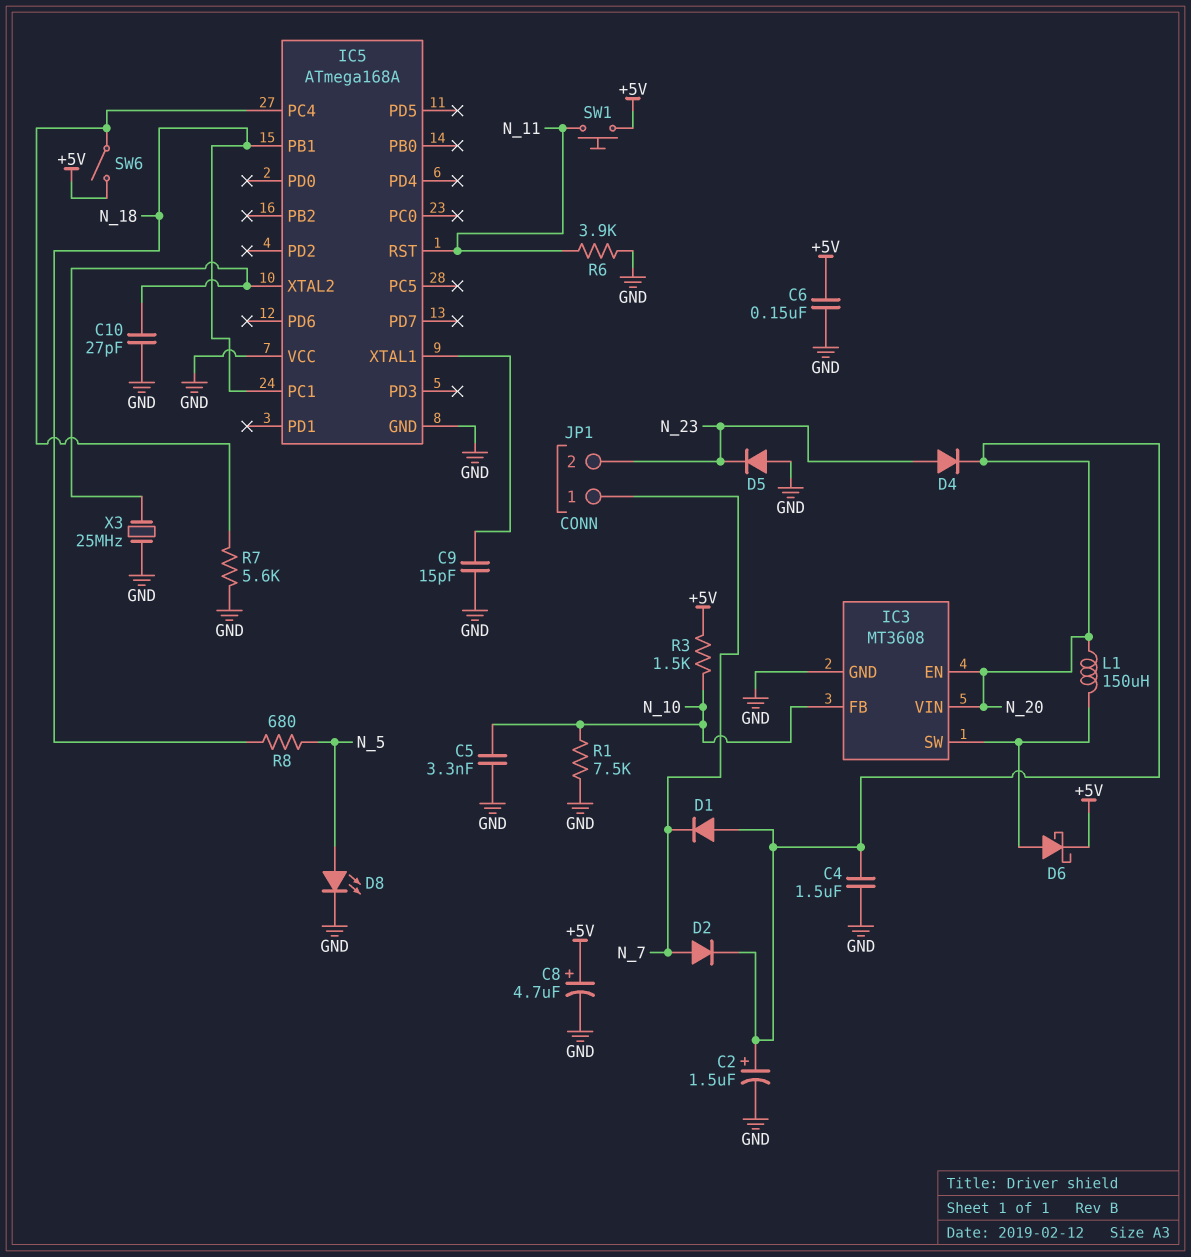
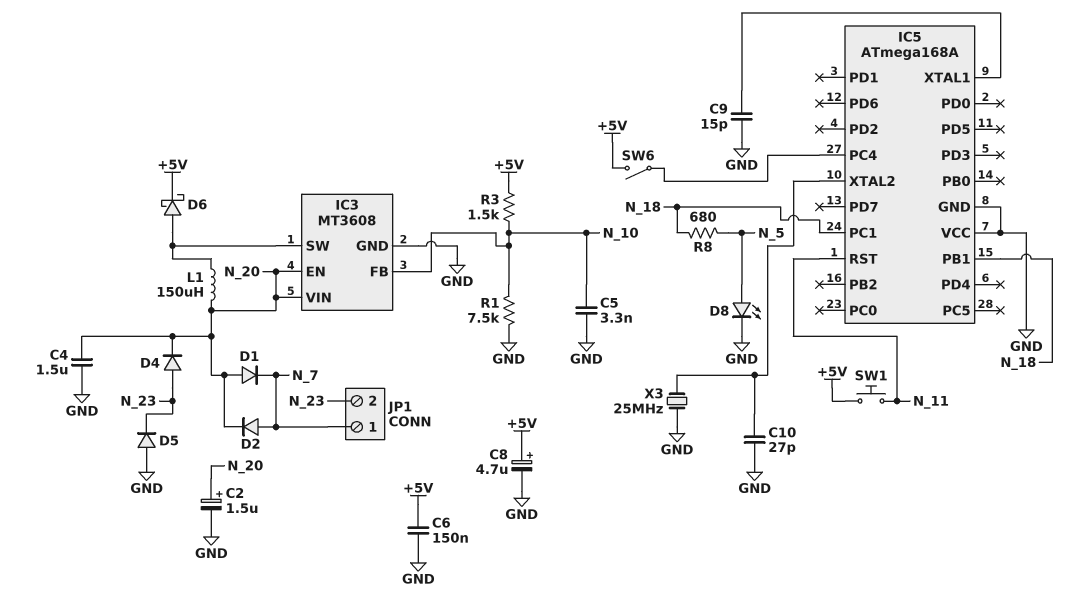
R6: 3.9k (GND, N_11) -> none
R7: 5.6k (GND, IC5/PC4) -> none

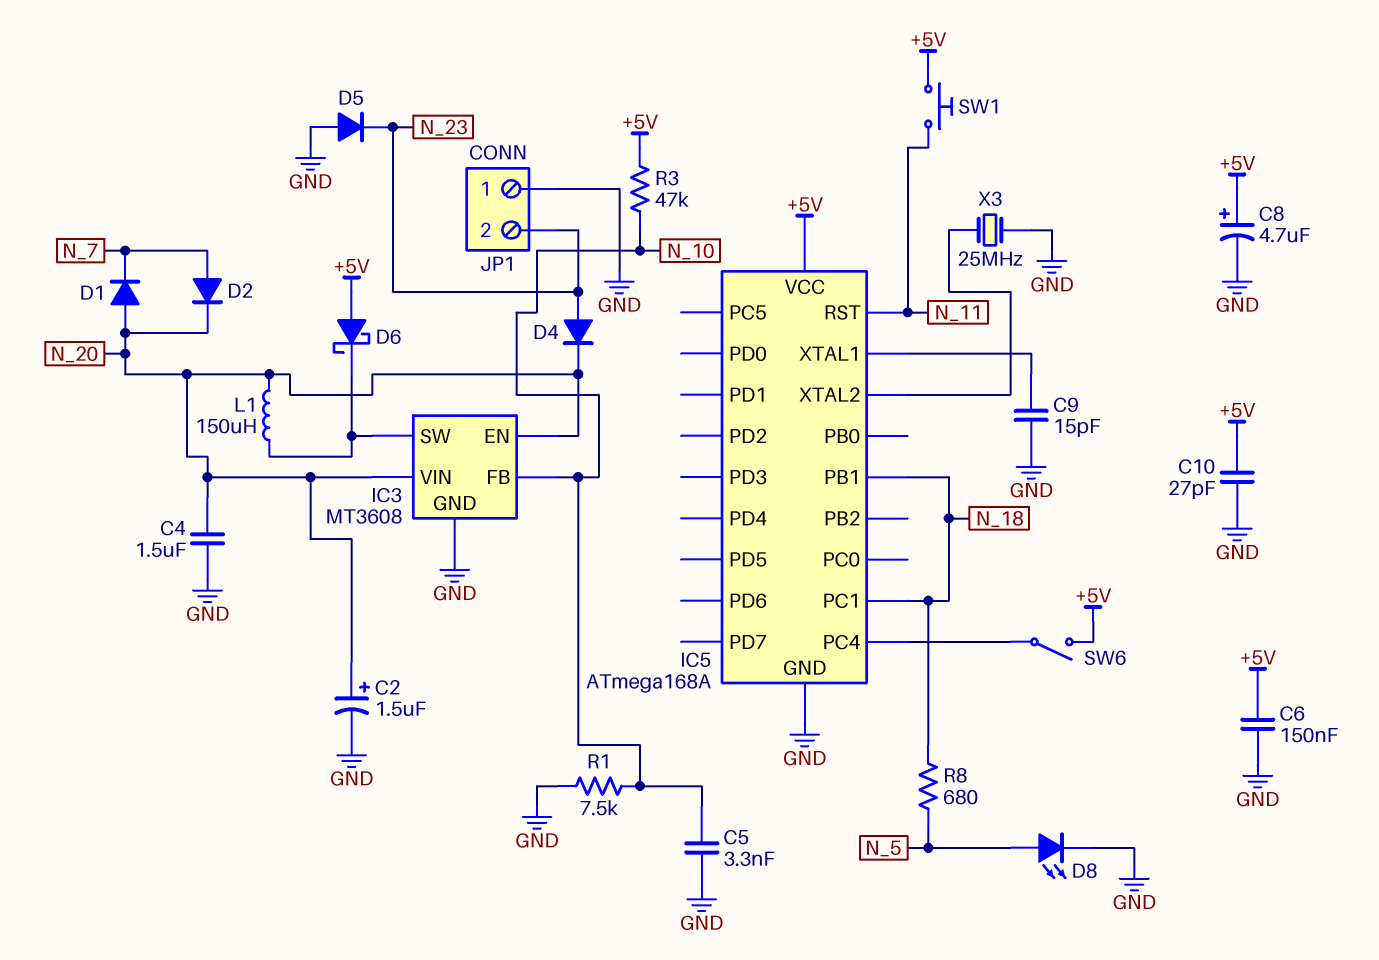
C10: 27pF (GND, IC5/XTAL2) -> 27pF (+5V, GND)
D6: schottky (A IC3/SW, K +5V) -> schottky (A +5V, K IC3/SW)
IC5 pin VCC: GND -> +5V
JP1 pin 1: N_7 -> GND
R3: 1.5k (+5V, N_10) -> 47k (+5V, N_10)

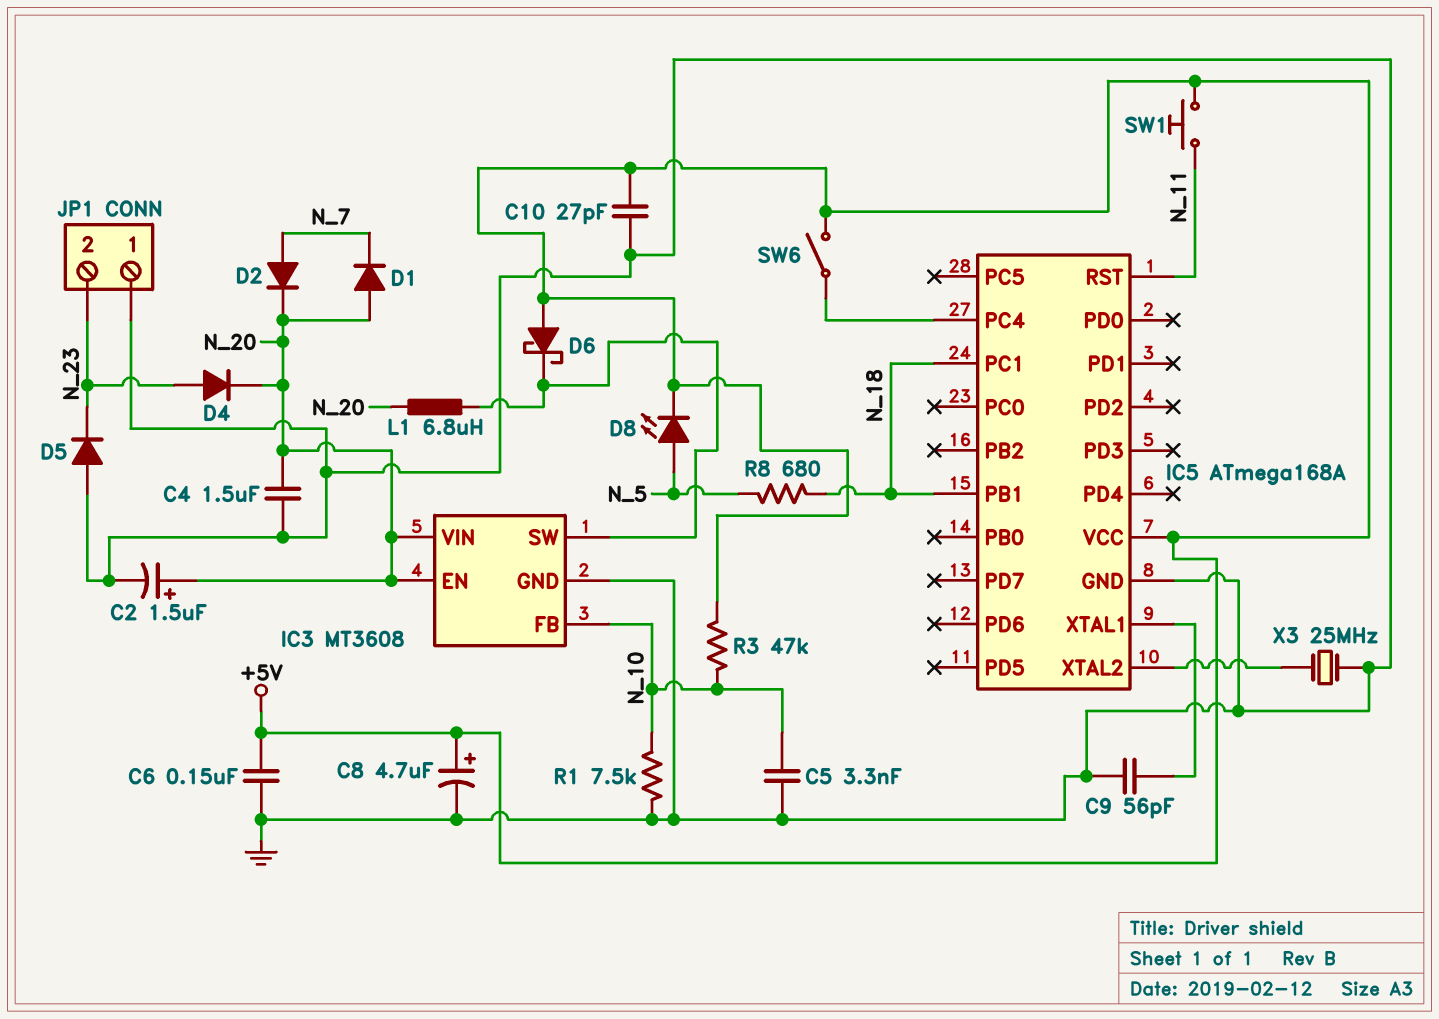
C9: 15pF (GND, IC5/XTAL1) -> 56pF (GND, IC5/XTAL1)
D8: LED (A N_5, K GND) -> LED (A N_5, K +5V)
L1: 150uH (IC3/SW, N_20) -> 6.8uH (IC3/SW, N_20)

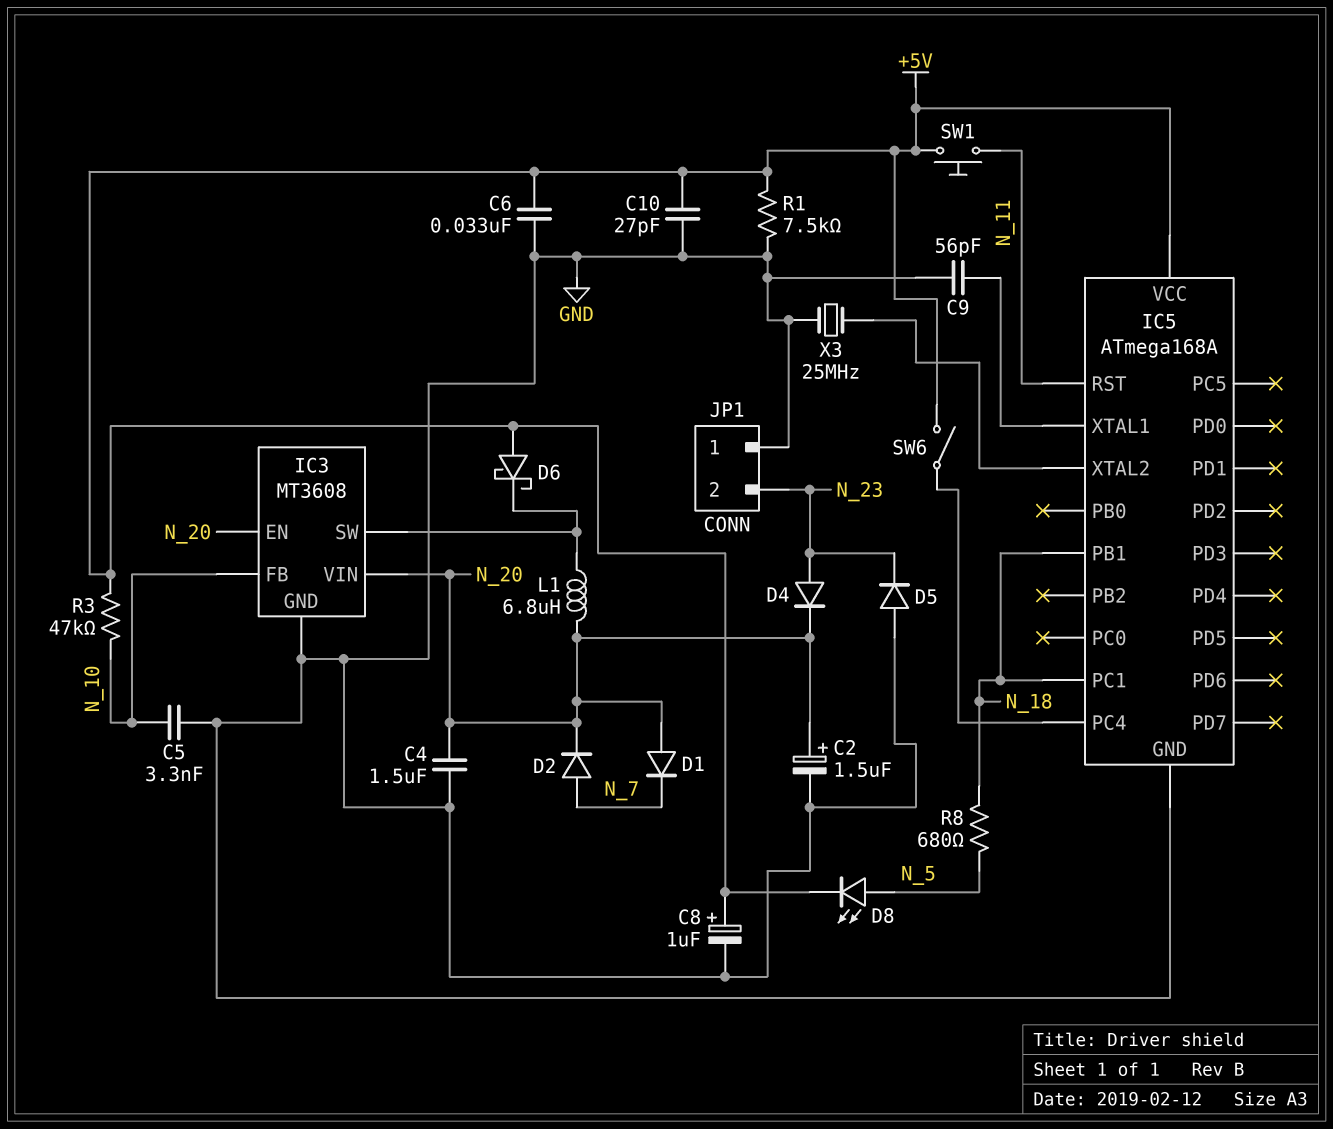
C6: 150nF (+5V, GND) -> 33nF (+5V, GND)
C8: 4.7uF (plus +5V, minus GND) -> 1uF (plus +5V, minus GND)
R1: 7.5k (GND, N_10) -> 7.5k (+5V, GND)

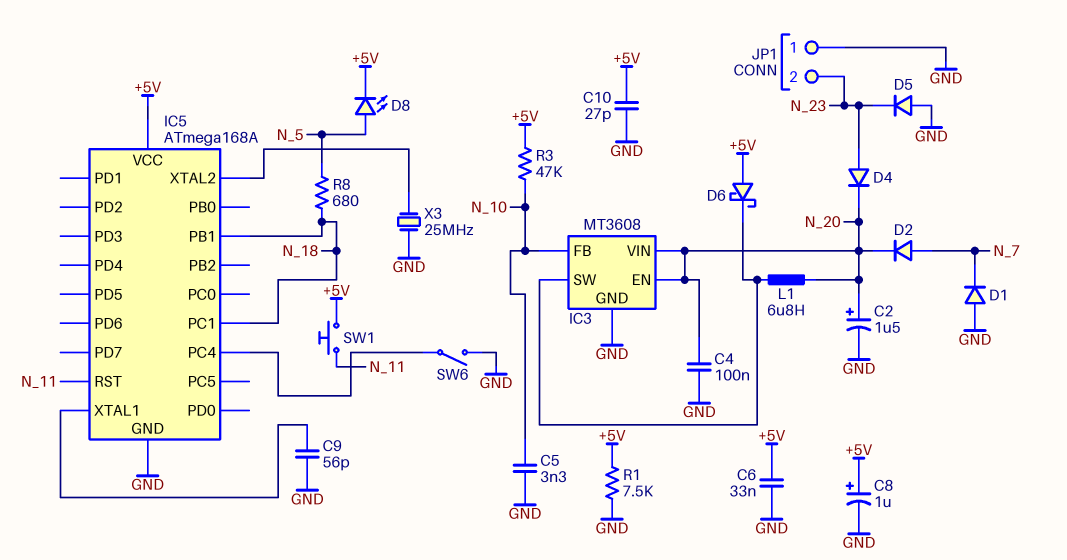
C4: 1.5uF (GND, N_20) -> 100nF (GND, N_20)
D1: diode (A N_20, K N_7) -> diode (A GND, K N_7)
SW6: switch (+5V, IC5/PC4) -> switch (GND, IC5/PC4)

